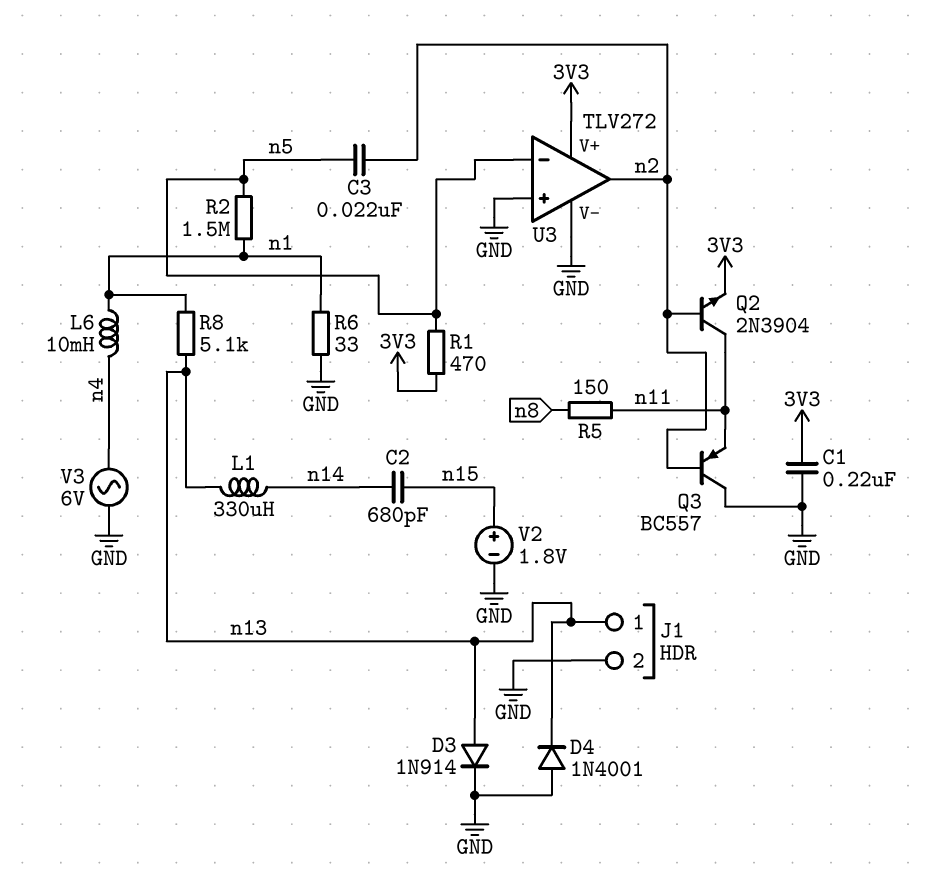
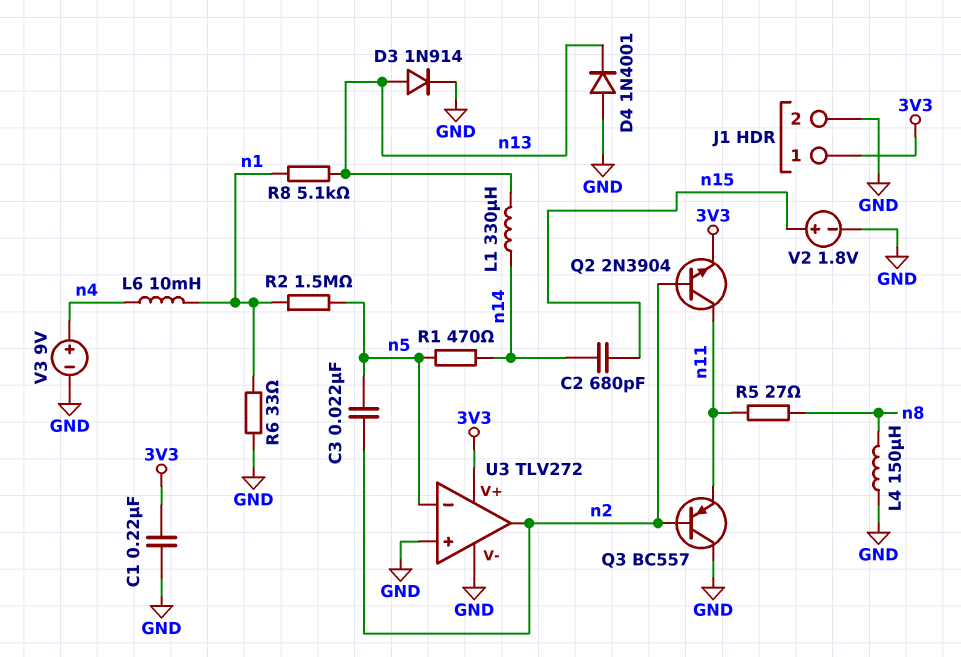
J1 pin 1: n13 -> 3V3
L4: none -> 150uH (GND, n8)
R1: 470 (3V3, n5) -> 470 (n5, n14)
R5: 150 (n8, n11) -> 27 (n8, n11)
V3: AC 6V (GND, n4) -> 9V (plus n4, minus GND)

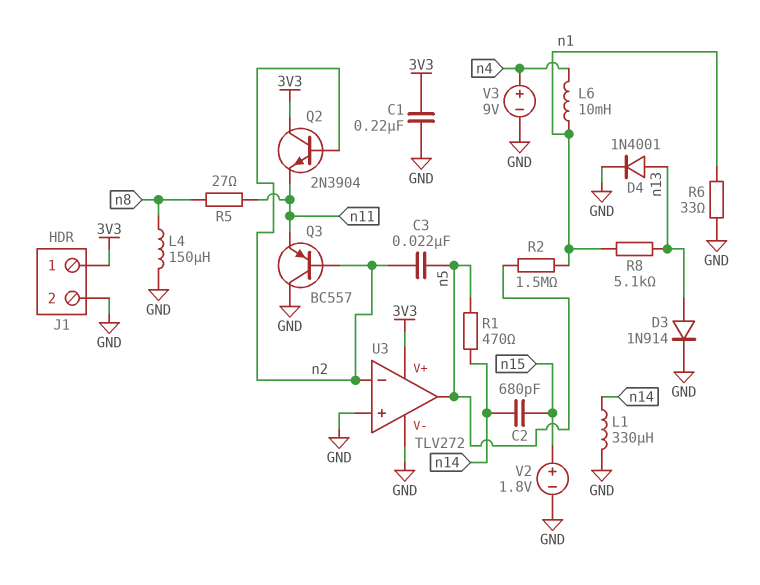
D4: diode 1N4001 (A GND, K n13) -> diode 1N4001 (A n13, K GND)
L1: 330uH (n13, n14) -> 330uH (GND, n14)
Q2: NPN 2N3904 (B n2, C n11, E 3V3) -> NPN 2N3904 (B n2, C 3V3, E n11)
U3 pin in-: n5 -> n2
U3 pin out: n2 -> n5

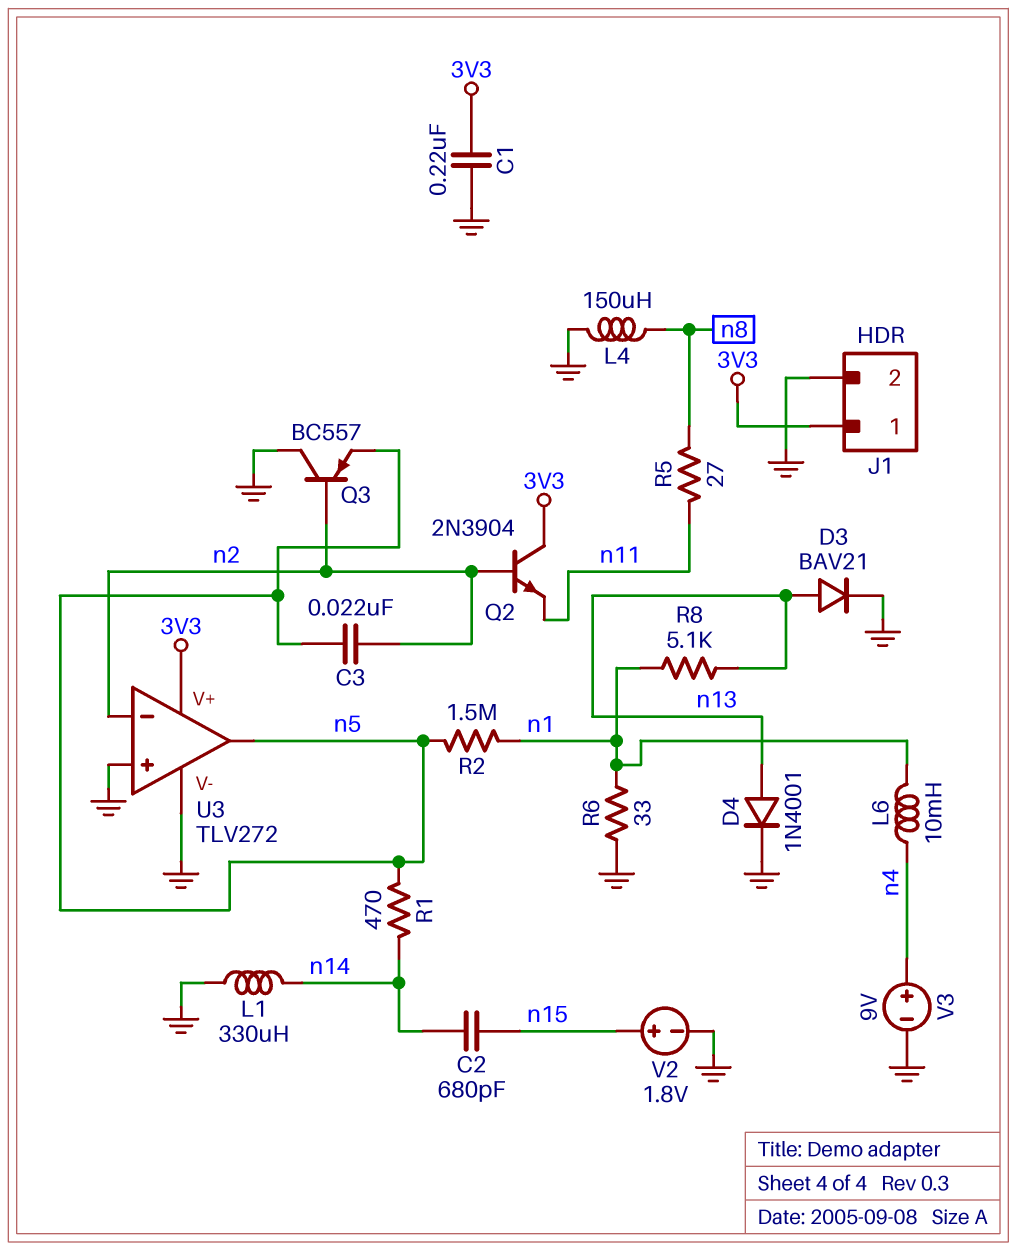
D3: diode 1N914 (A n13, K GND) -> diode BAV21 (A n13, K GND)
Q3: PNP BC557 (B n2, C GND, E n11) -> PNP BC557 (B n2, C GND, E n5)

